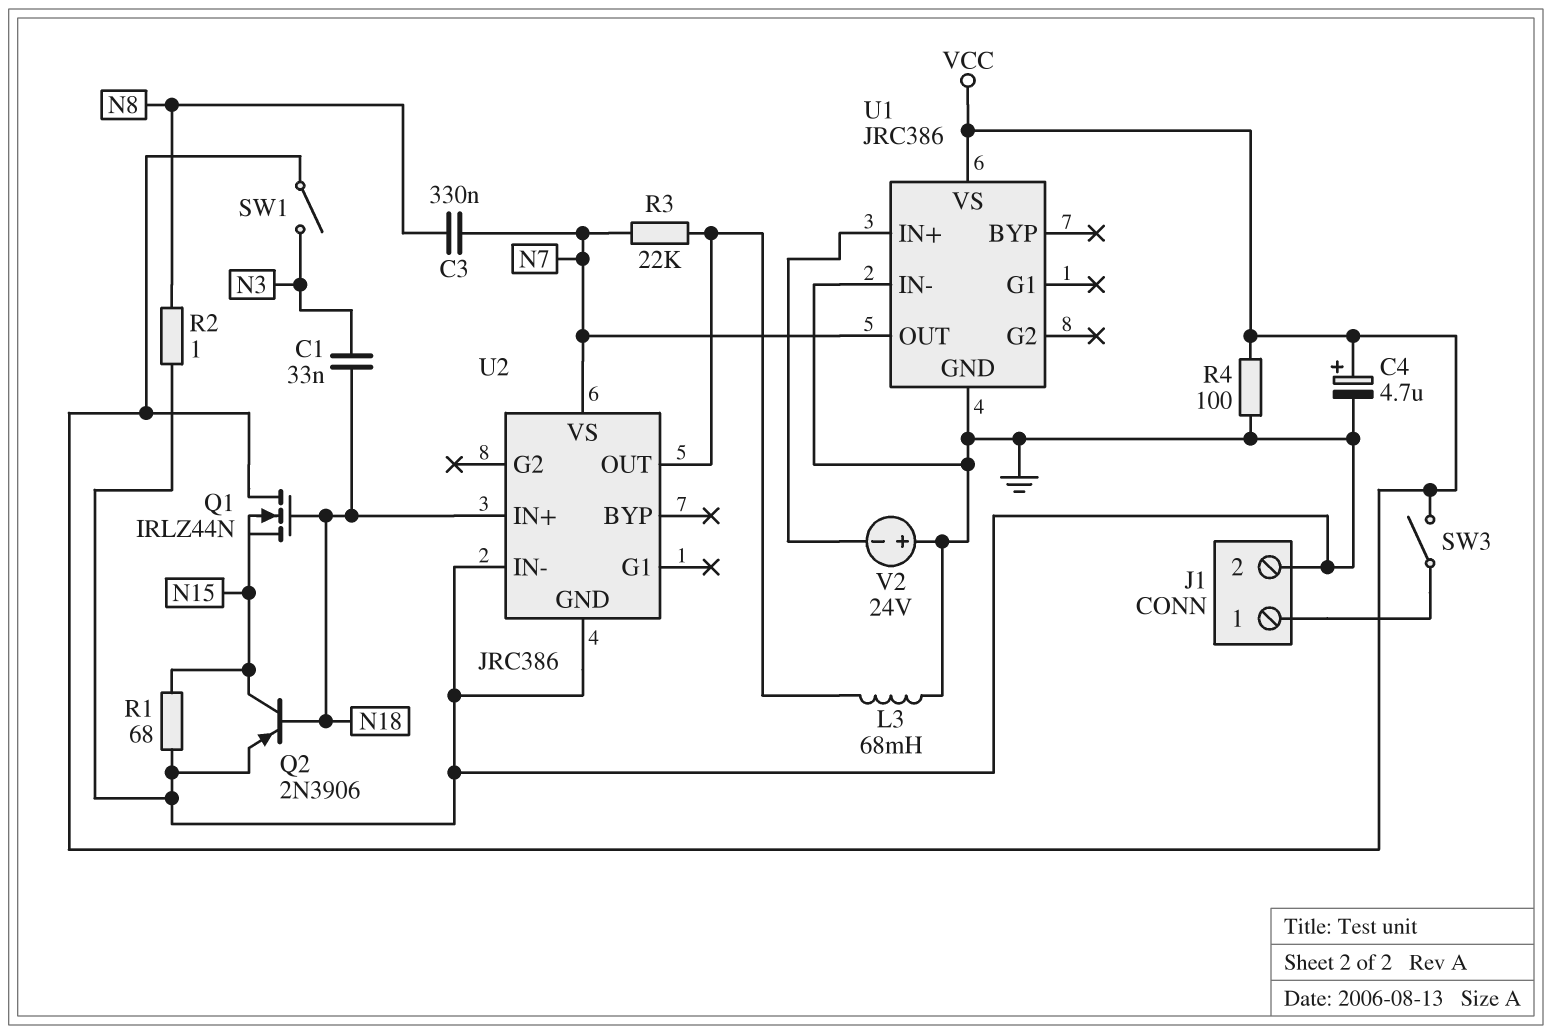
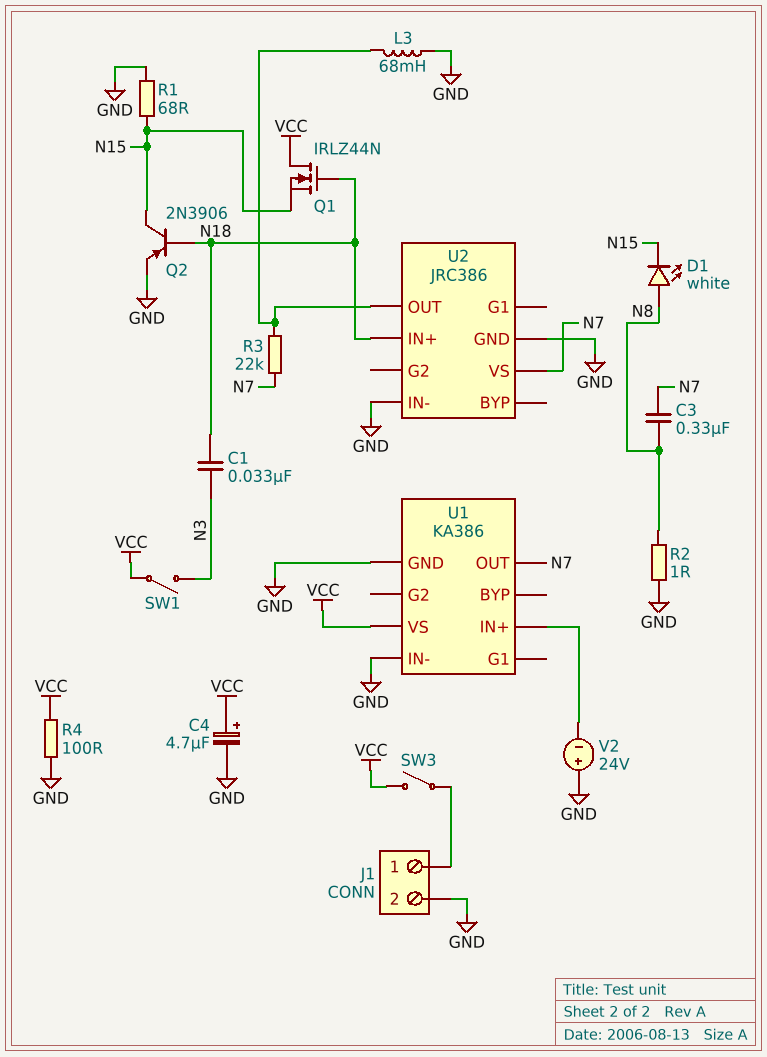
D1: none -> LED white (A N8, K N15)
U1: JRC386 -> KA386

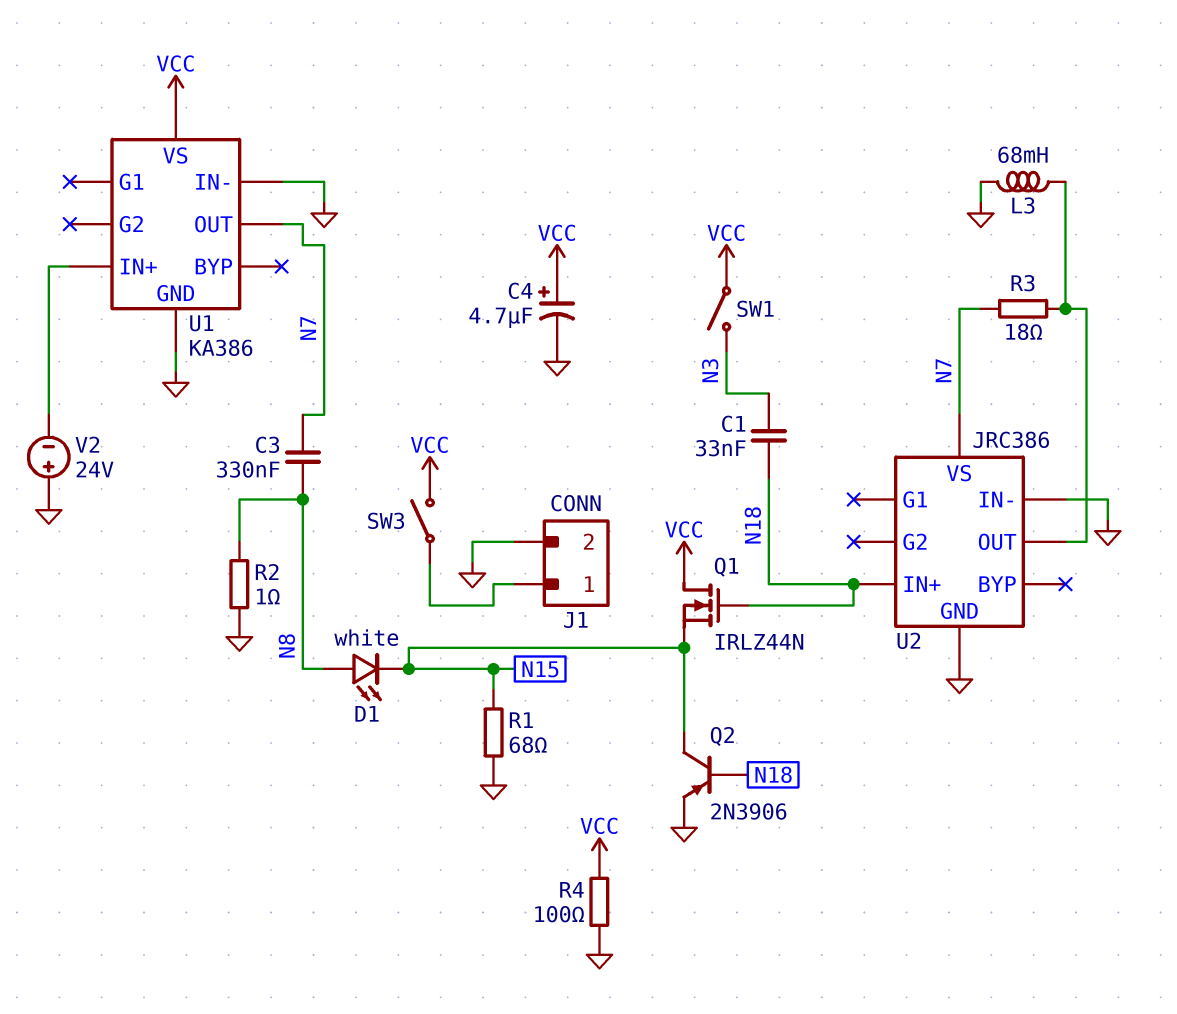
R3: 22k (N7, U2/OUT) -> 18 (N7, U2/OUT)

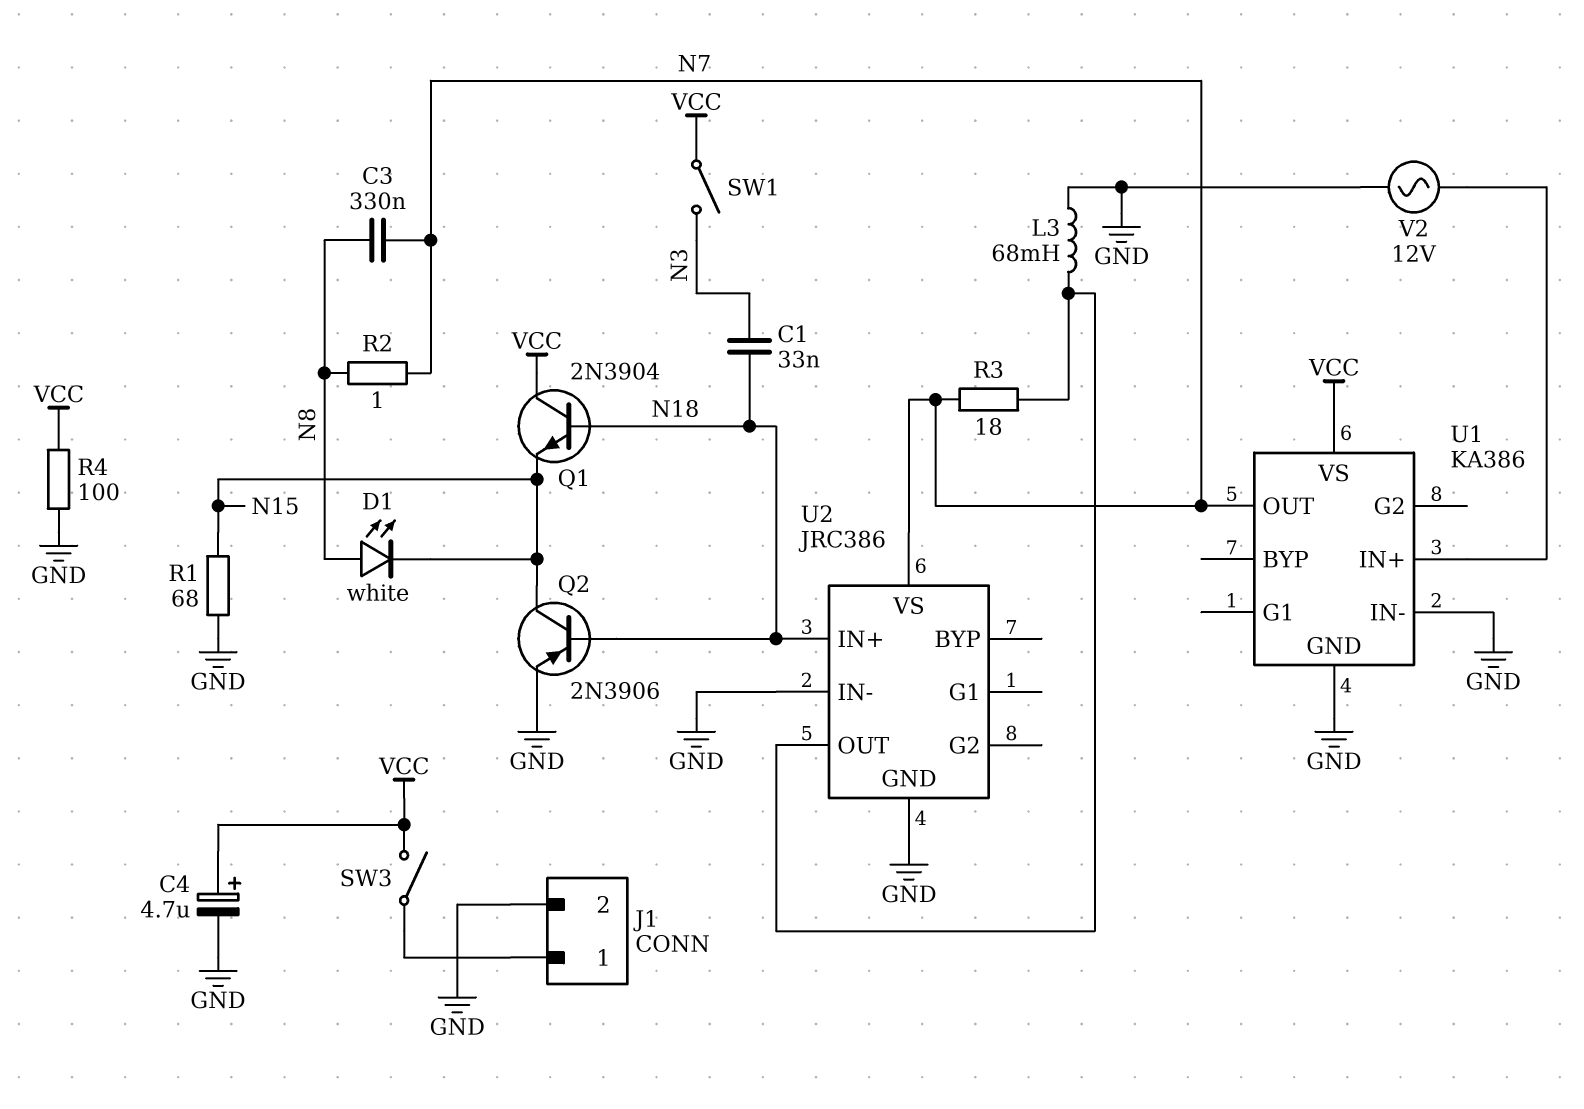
Q1: NMOS IRLZ44N (G N18, D VCC, S N15) -> NPN 2N3904 (B N18, C VCC, E N15)
R2: 1 (GND, N8) -> 1 (N7, N8)
V2: 24V (plus GND, minus U1/IN+) -> AC 12V (GND, U1/IN+)

